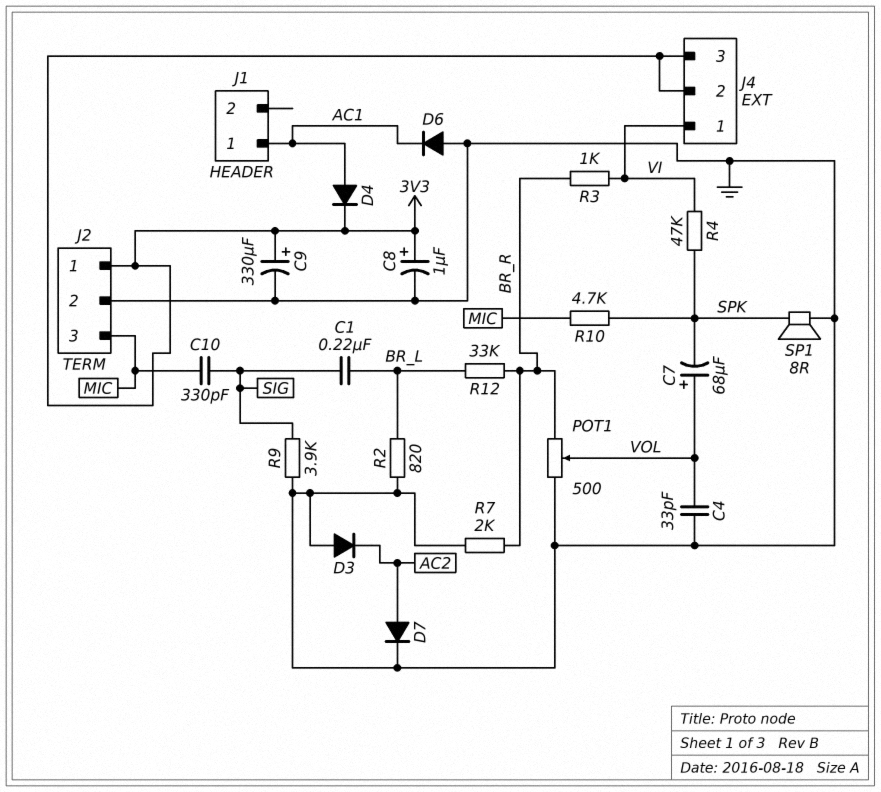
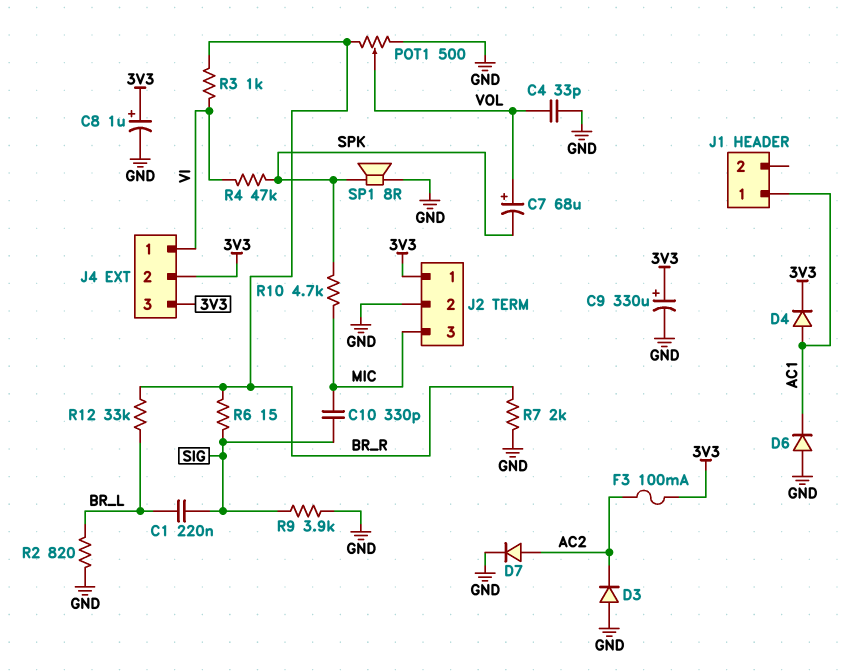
F3: none -> 100mA (3V3, AC2)
R6: none -> 15 (BR_R, SIG)

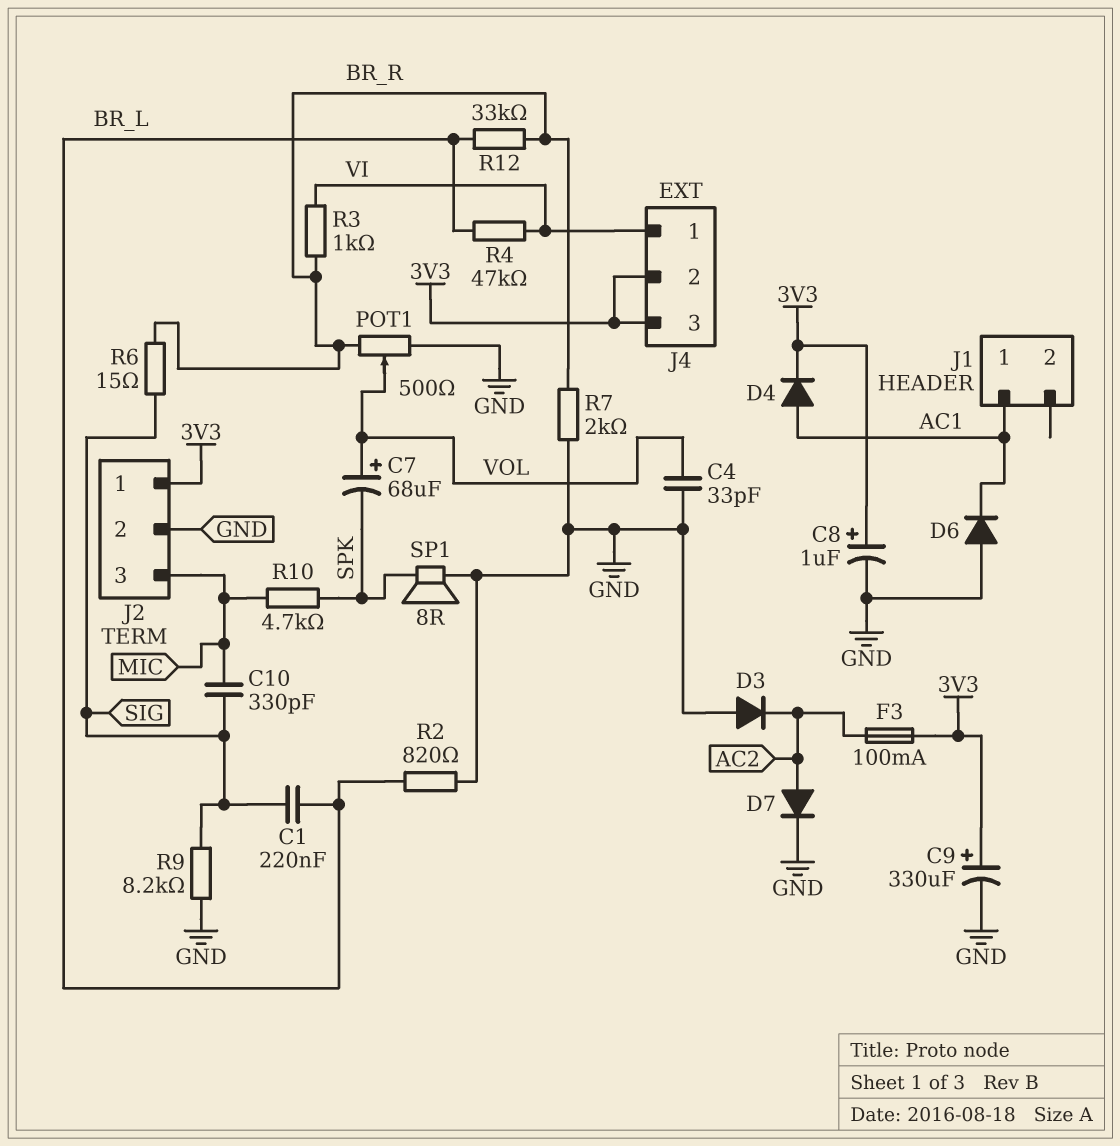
R4: 47k (SPK, VI) -> 47k (BR_L, VI)
R9: 3.9k (GND, SIG) -> 8.2k (GND, SIG)

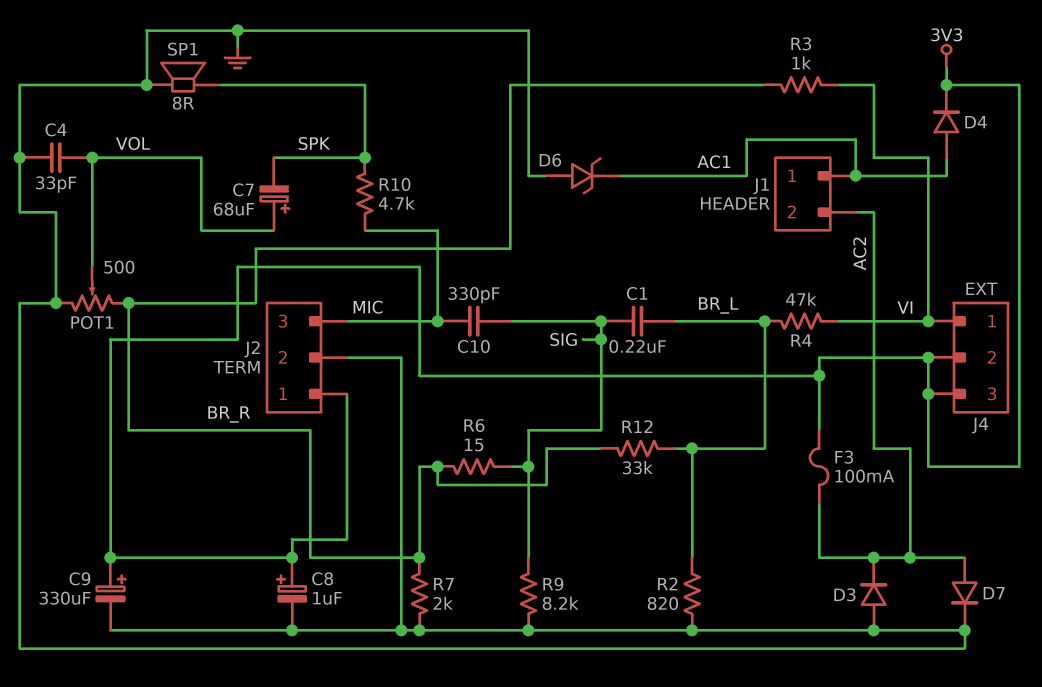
D6: diode (A GND, K AC1) -> zener (A GND, K AC1)
J1 pin 2: none -> AC2

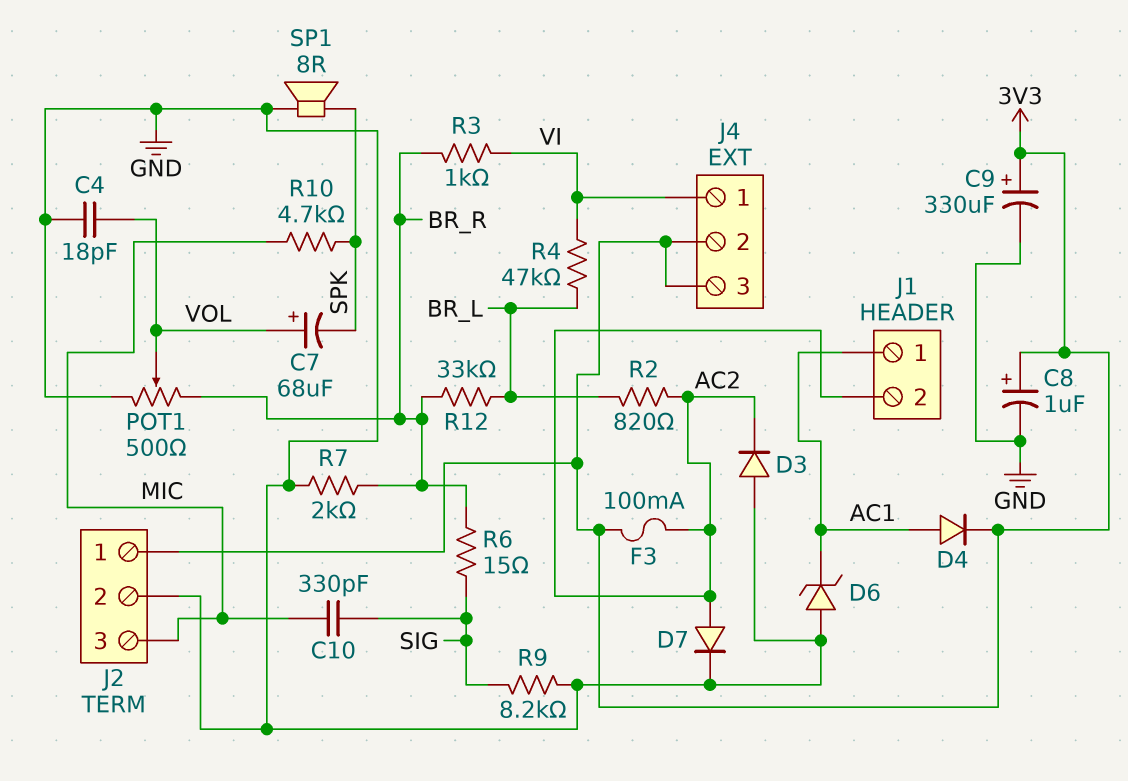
C1: 220nF (BR_L, SIG) -> none
C4: 33pF (GND, VOL) -> 18pF (GND, VOL)
R2: 820 (BR_L, GND) -> 820 (AC2, BR_L)

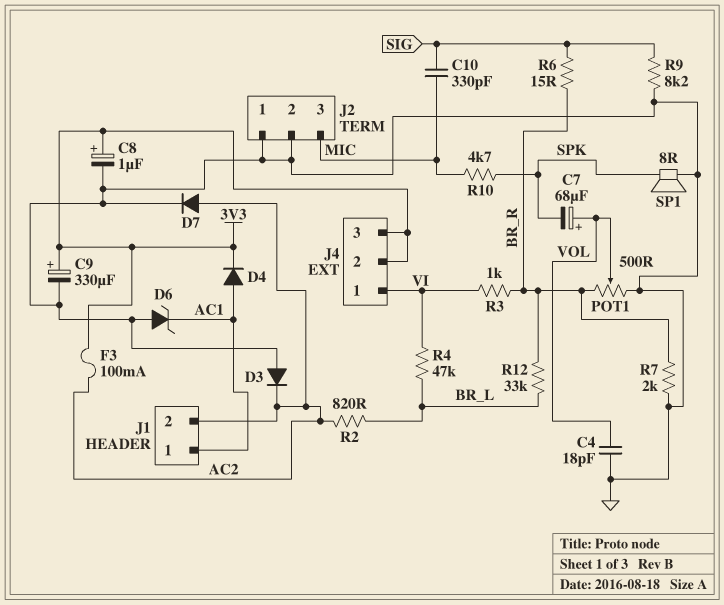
J2 pin 1: 3V3 -> GND

